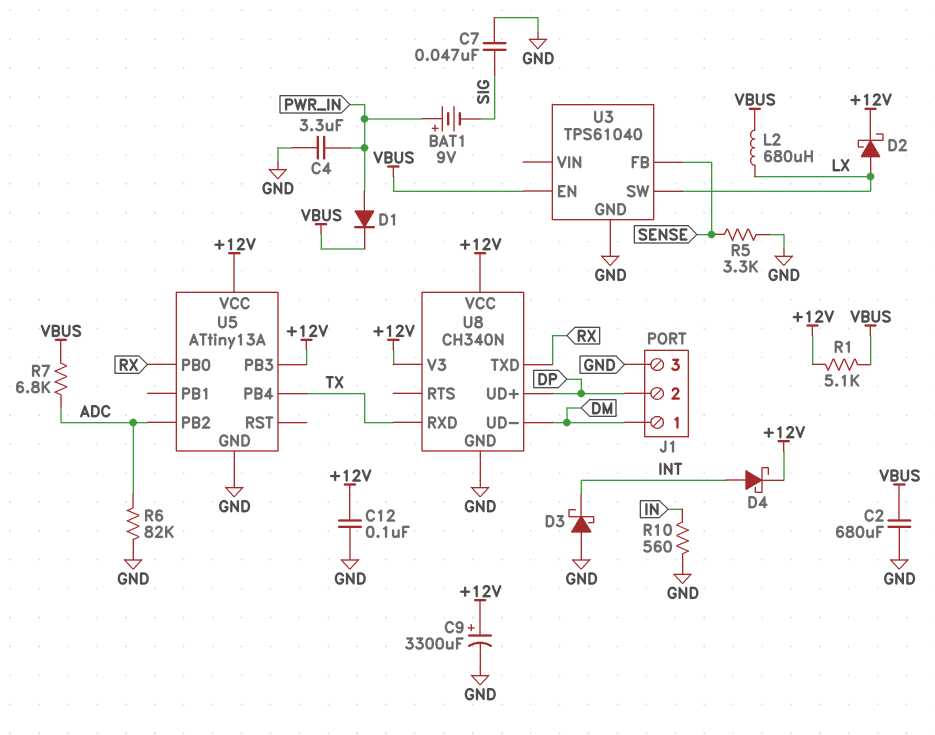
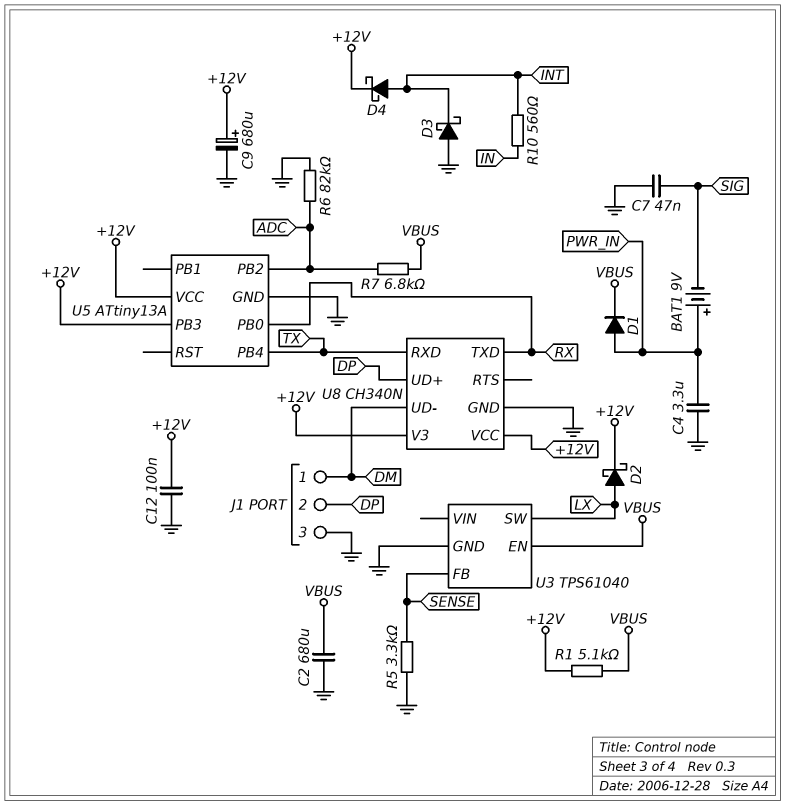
C9: 3300uF (plus +12V, minus GND) -> 680uF (plus +12V, minus GND)
L2: 680uH (LX, VBUS) -> none
R10: 560 (GND, IN) -> 560 (IN, INT)

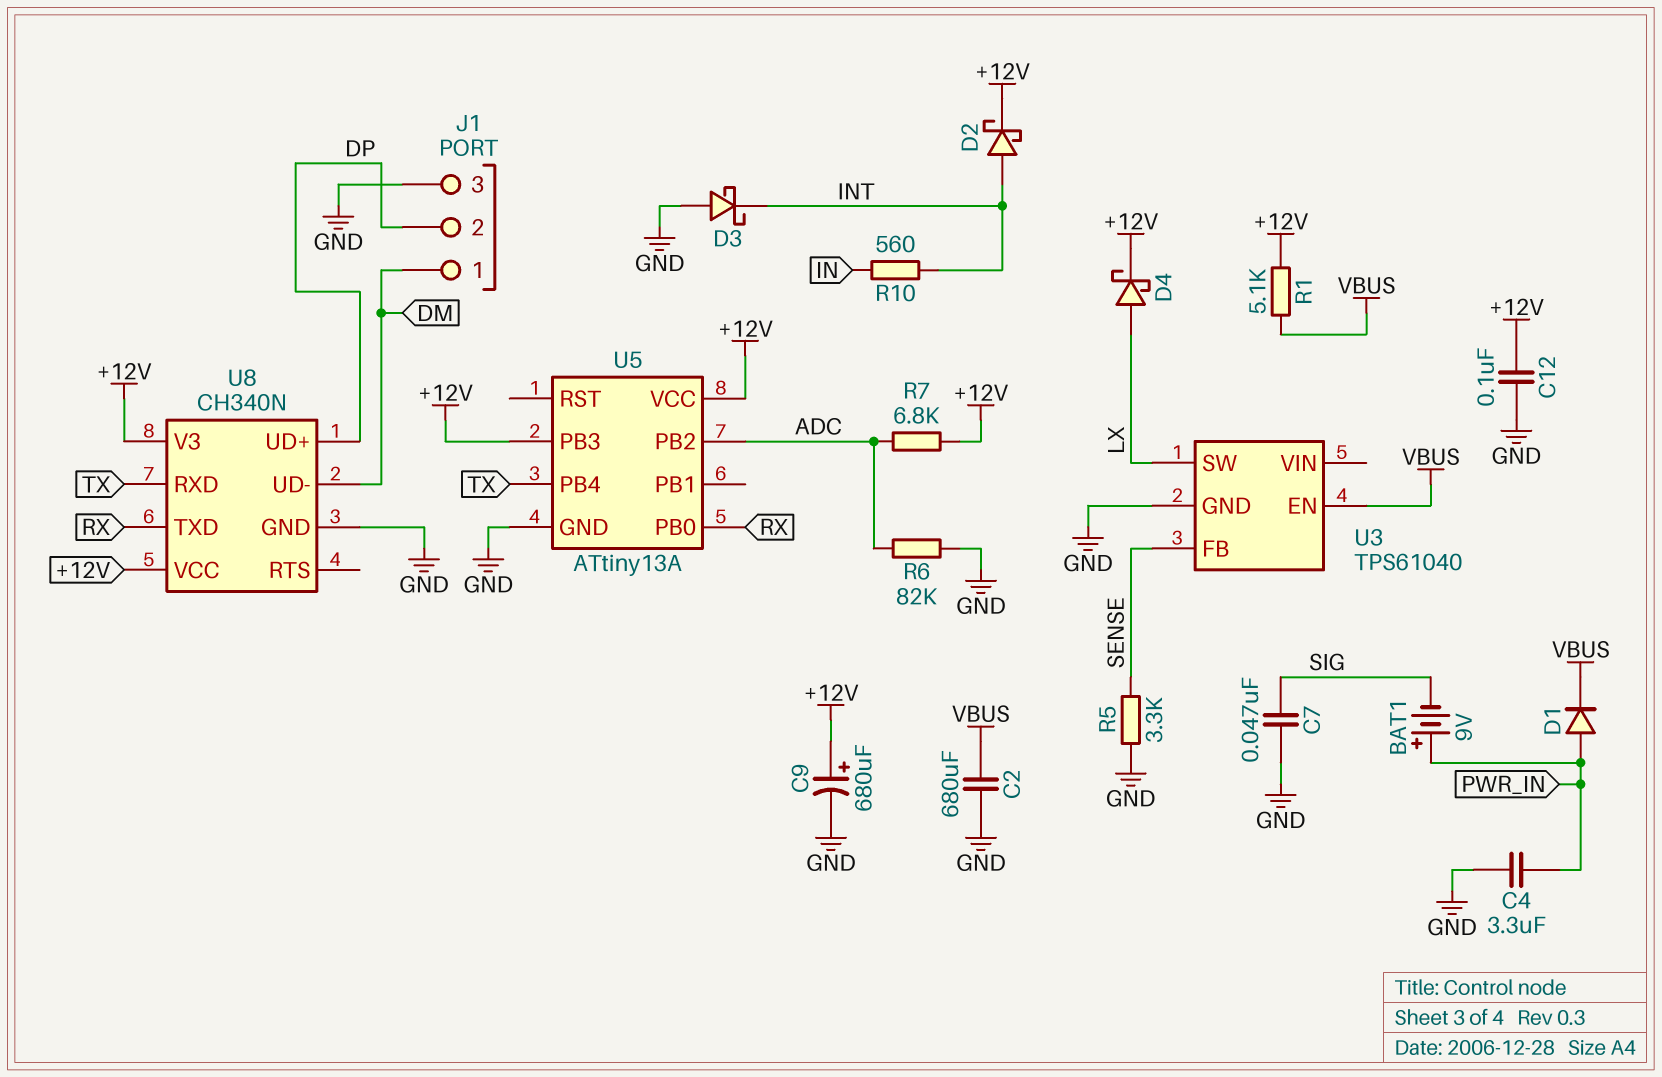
D2: schottky (A LX, K +12V) -> schottky (A INT, K +12V)
D4: schottky (A INT, K +12V) -> schottky (A LX, K +12V)
R7: 6.8k (ADC, VBUS) -> 6.8k (+12V, ADC)

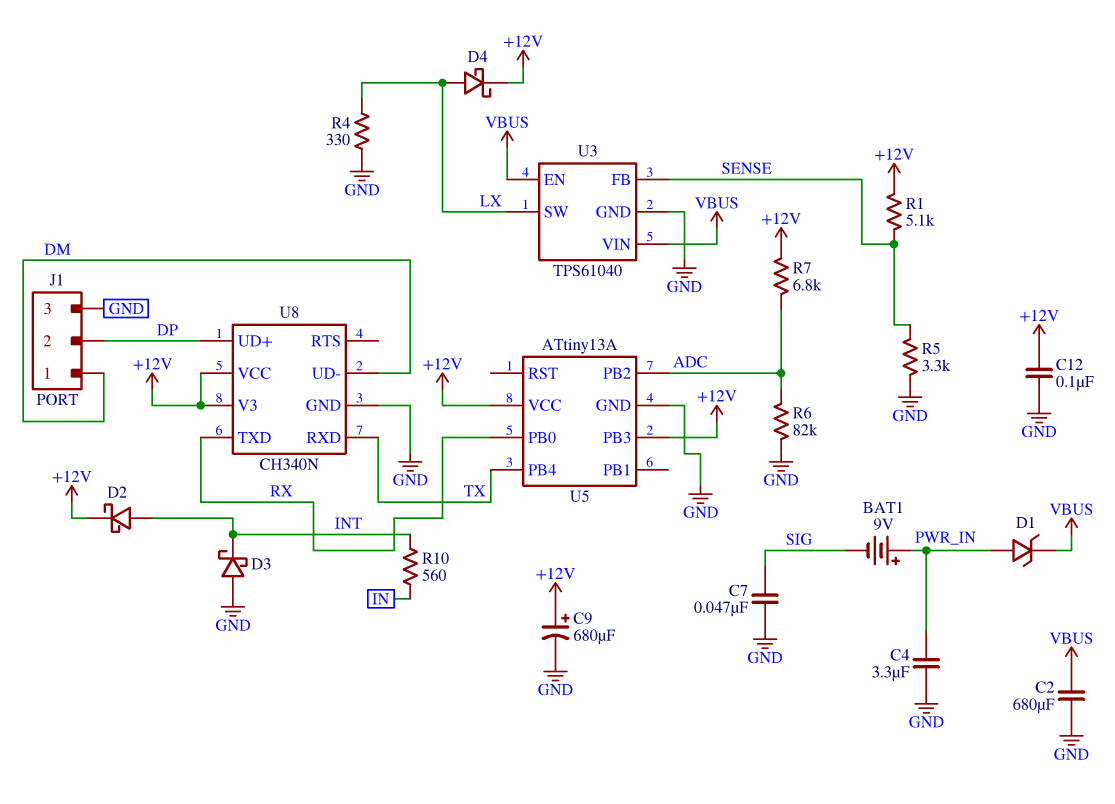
D1: diode (A PWR_IN, K VBUS) -> zener (A PWR_IN, K VBUS)
R1: 5.1k (+12V, VBUS) -> 5.1k (+12V, SENSE)
R4: none -> 330 (GND, LX)
U3 pin VIN: none -> VBUS

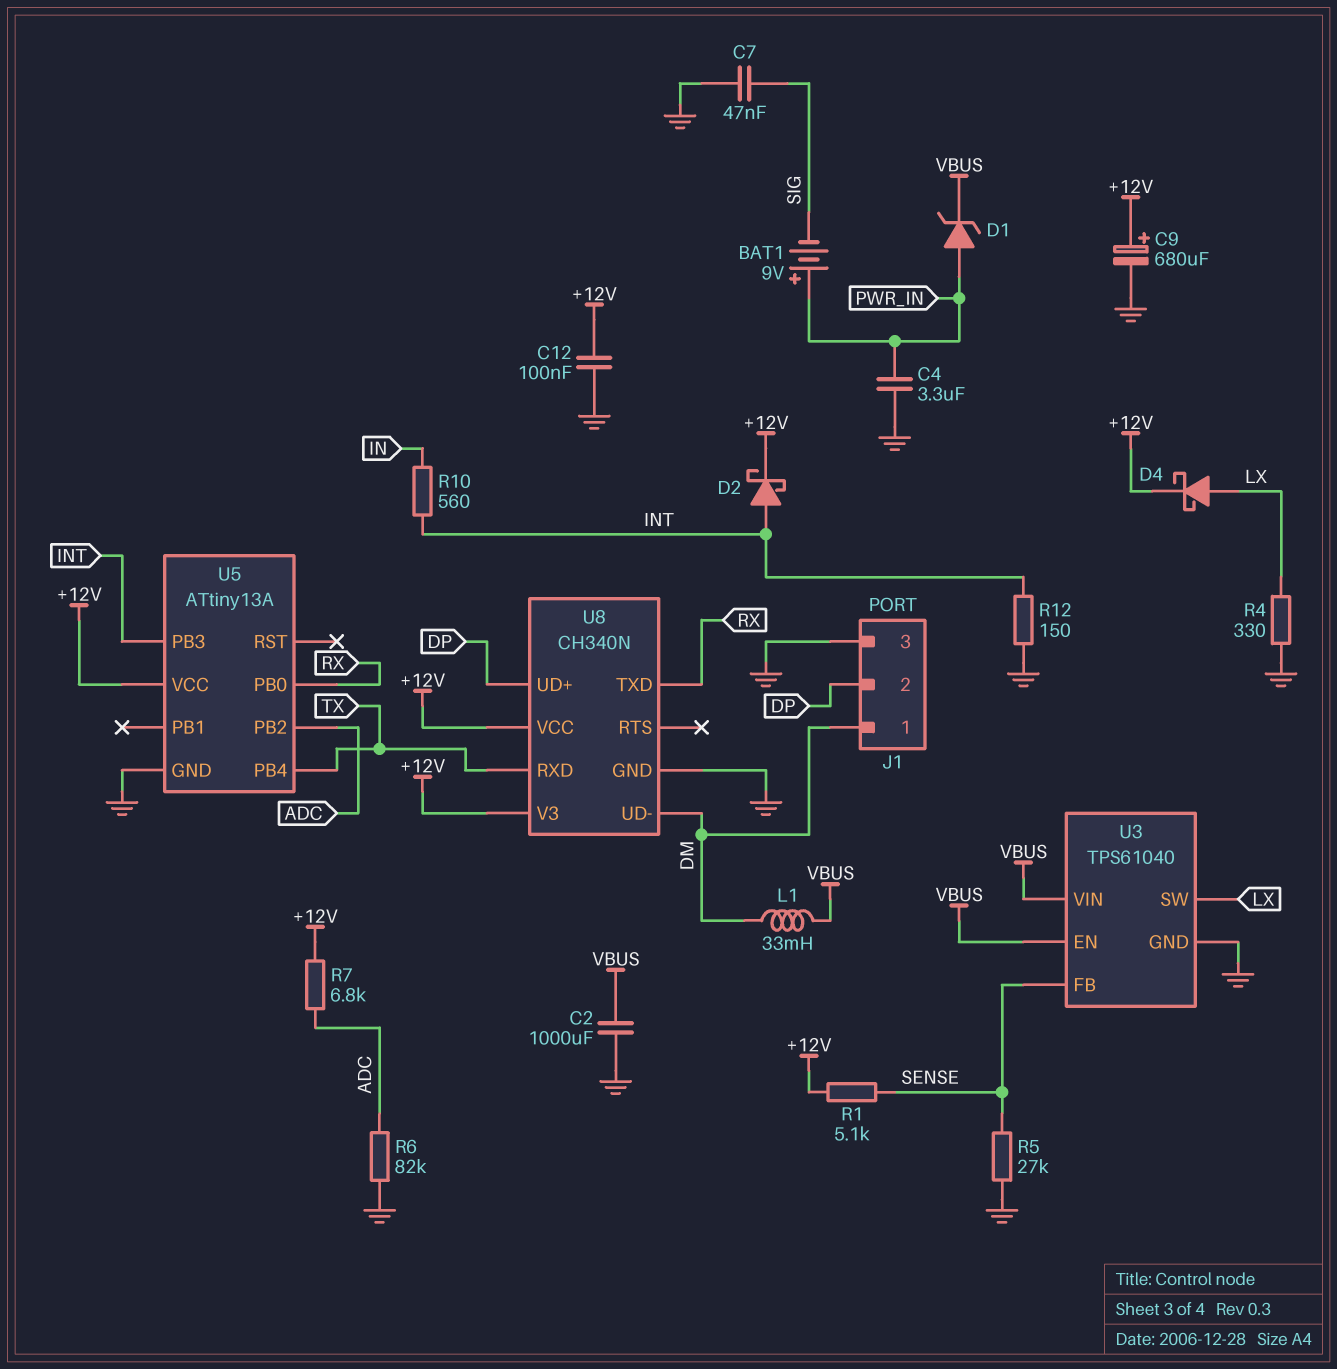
C2: 680uF (GND, VBUS) -> 1000uF (GND, VBUS)
D3: schottky (A GND, K INT) -> none
L1: none -> 33mH (DM, VBUS)
R5: 3.3k (GND, SENSE) -> 27k (GND, SENSE)
R12: none -> 150 (GND, INT)
U5 pin PB3: +12V -> INT

